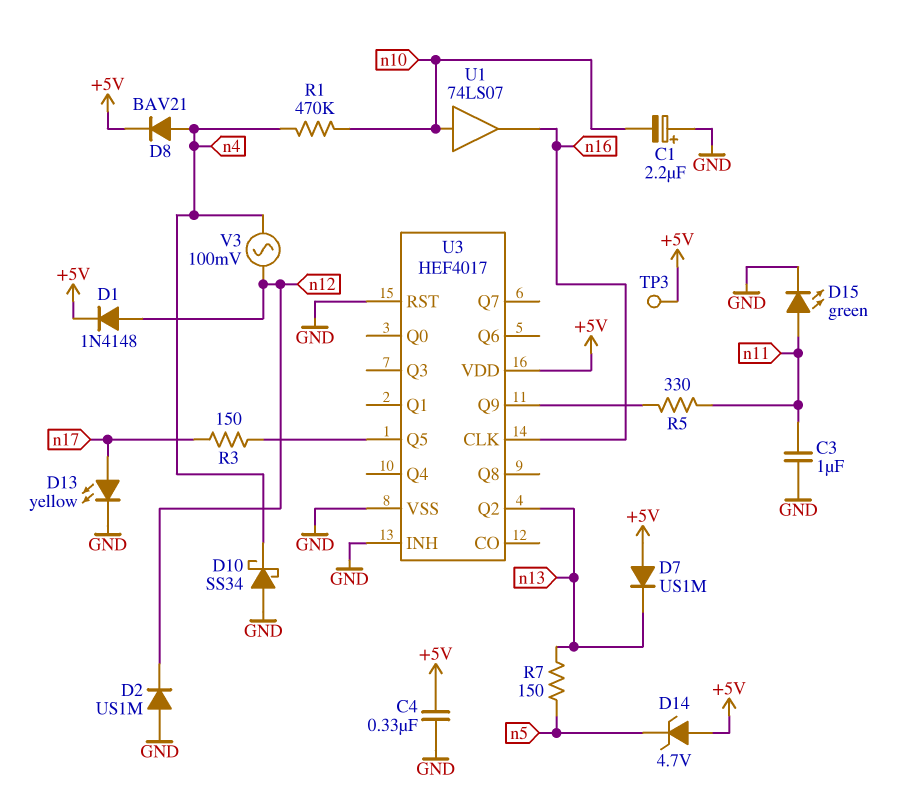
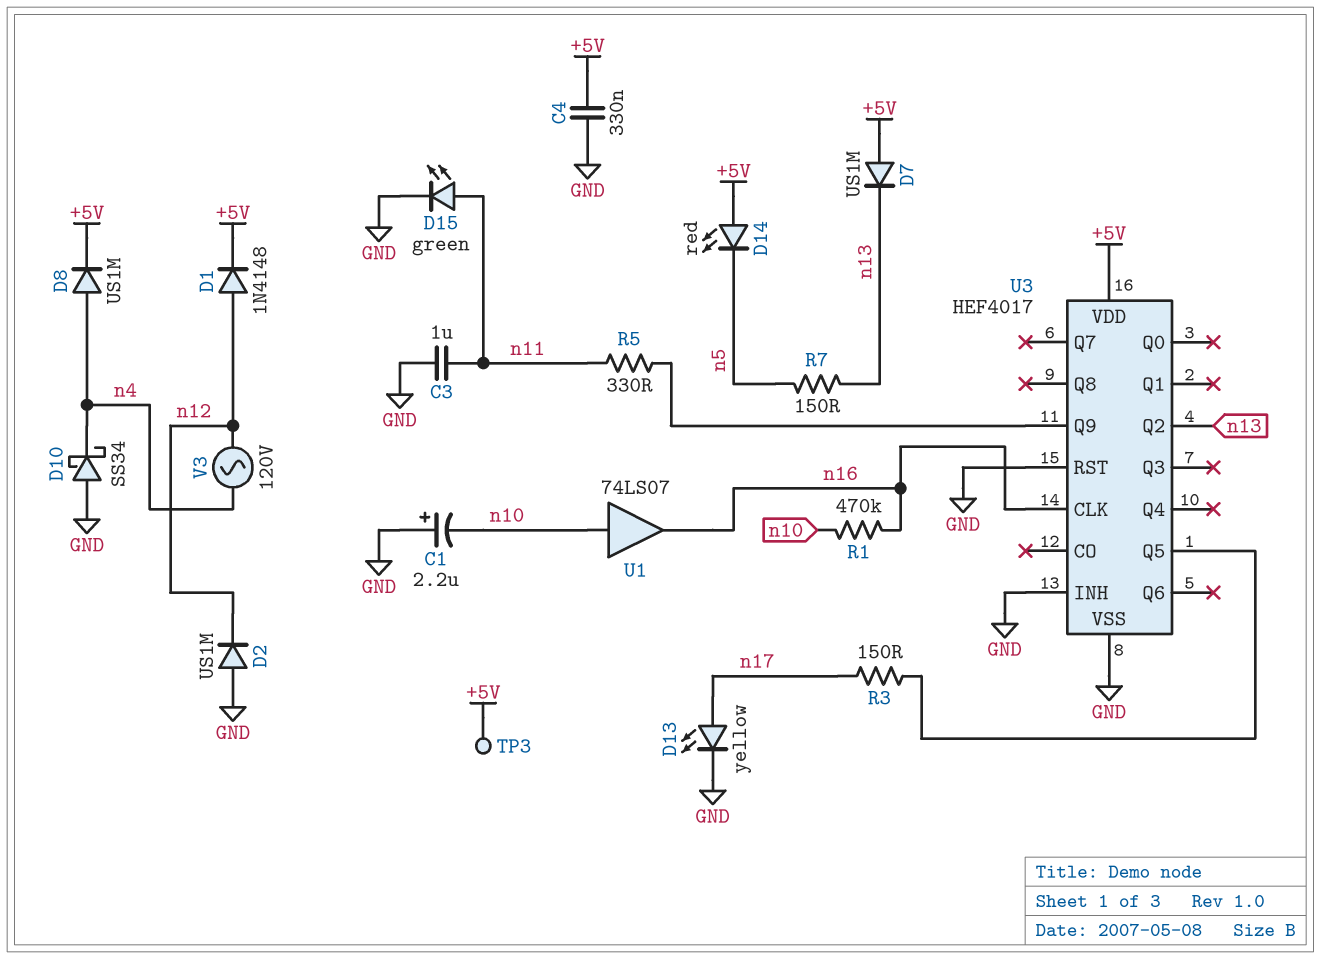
D8: diode BAV21 (A n4, K +5V) -> diode US1M (A n4, K +5V)
D14: zener 4.7V (A +5V, K n5) -> LED red (A +5V, K n5)
R1: 470k (n4, n10) -> 470k (n10, n16)
V3: AC 100mV (n4, n12) -> AC 120V (n4, n12)

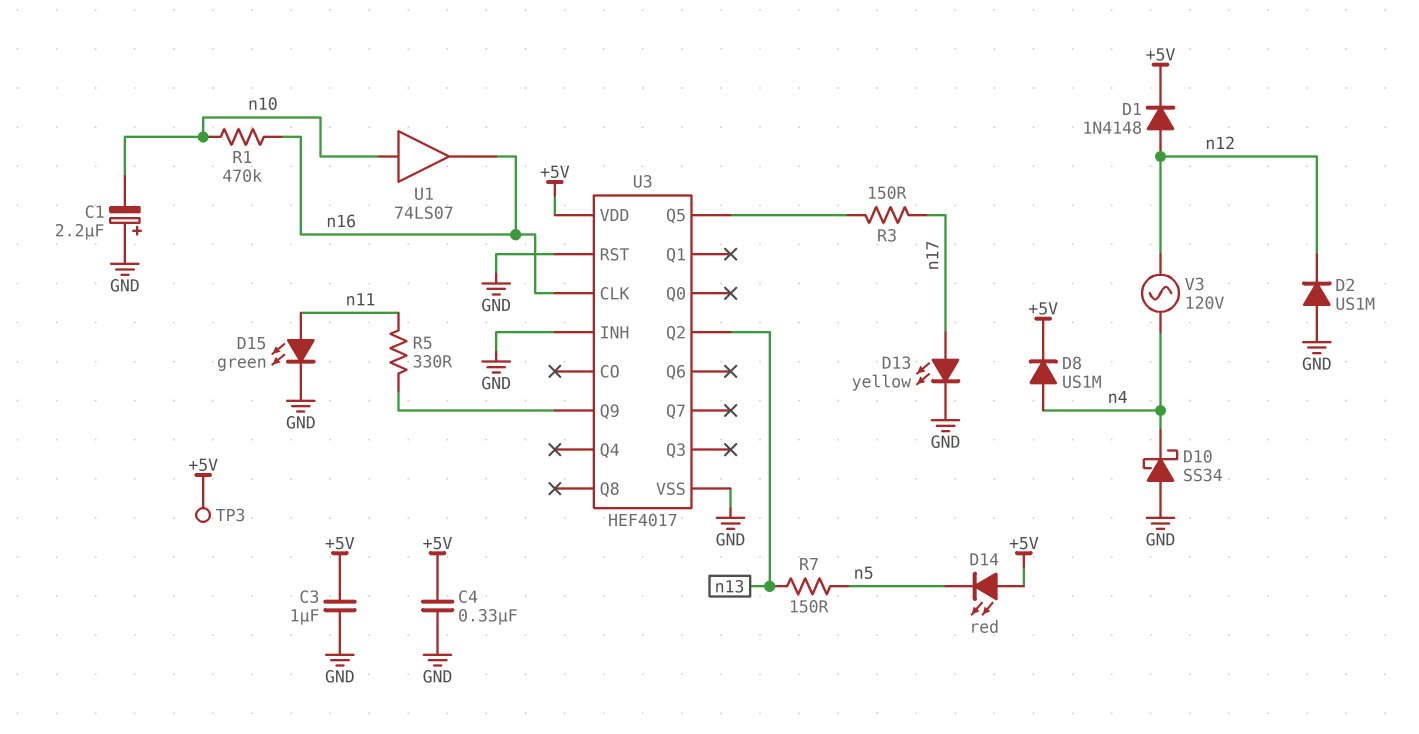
C3: 1uF (GND, n11) -> 1uF (+5V, GND)
D7: diode US1M (A +5V, K n13) -> none

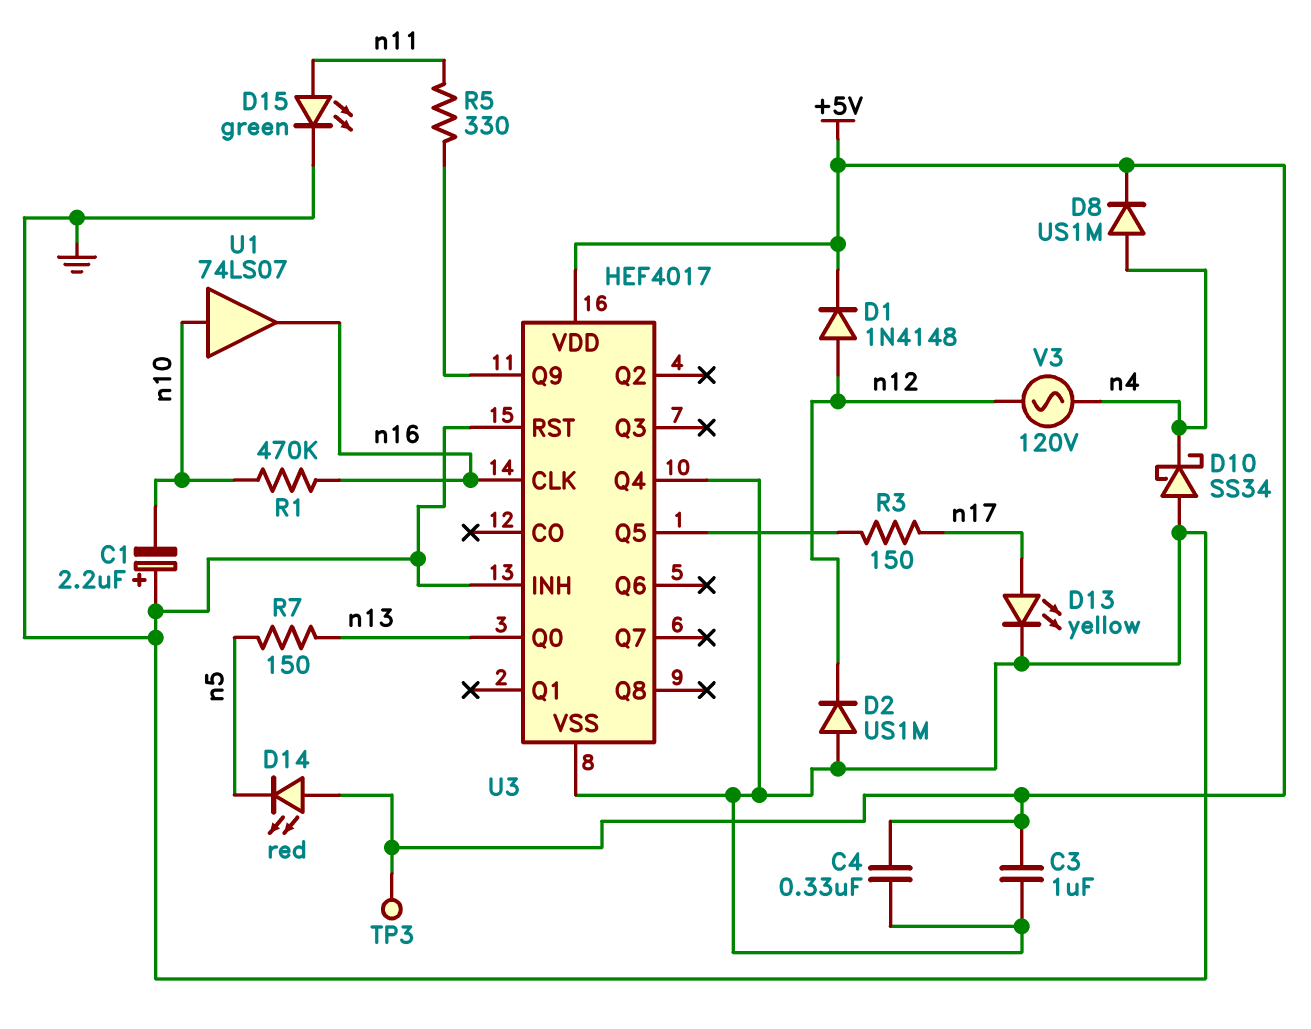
U3 pin Q0: none -> n13
U3 pin Q2: n13 -> none
U3 pin Q4: none -> GND

